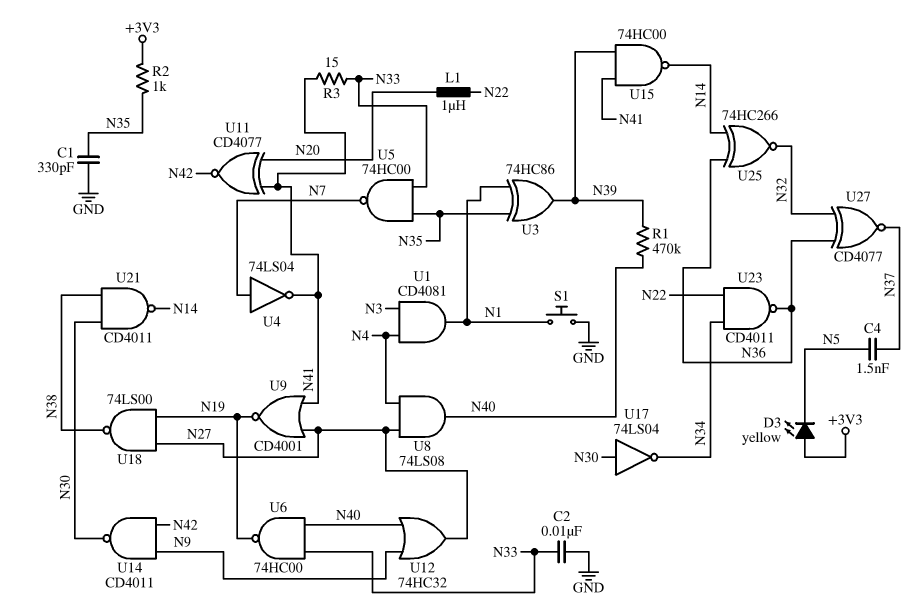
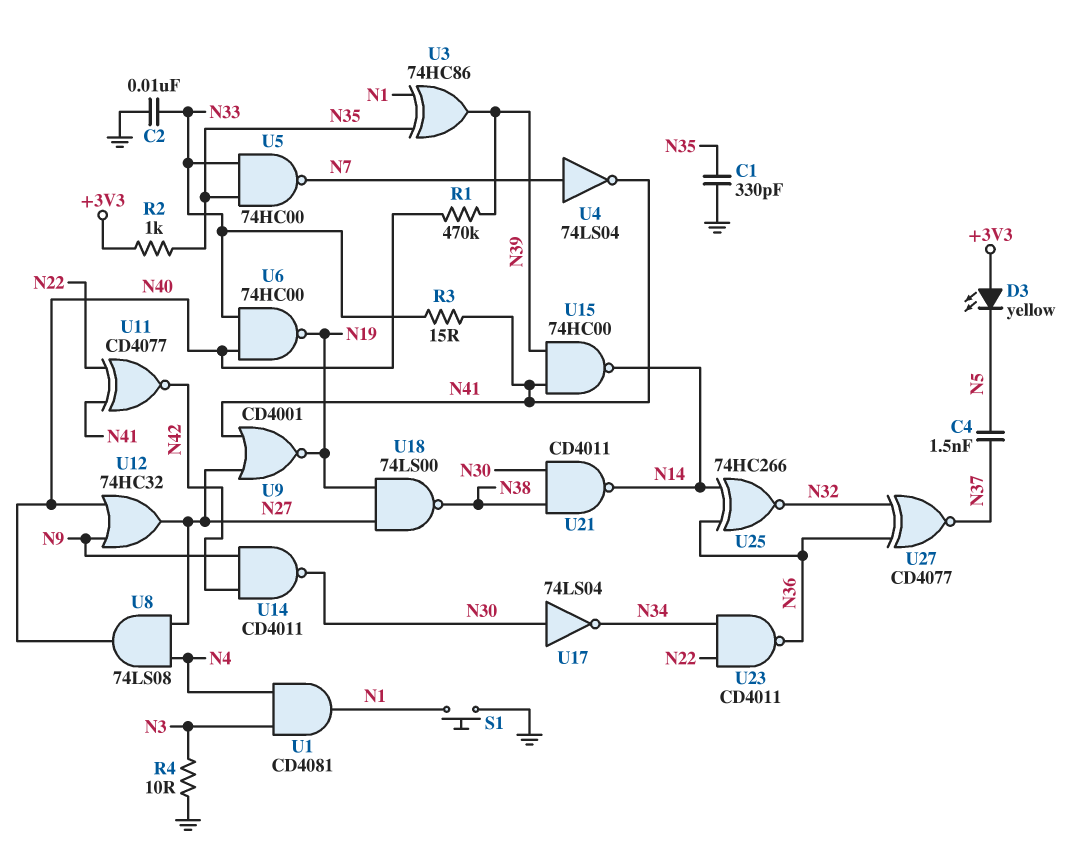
L1: 1uH (N20, N22) -> none
R4: none -> 10 (GND, N3)
U11: XNOR CD4077 (in N20, in N41, out N42) -> XNOR CD4077 (in N22, in N41, out N42)

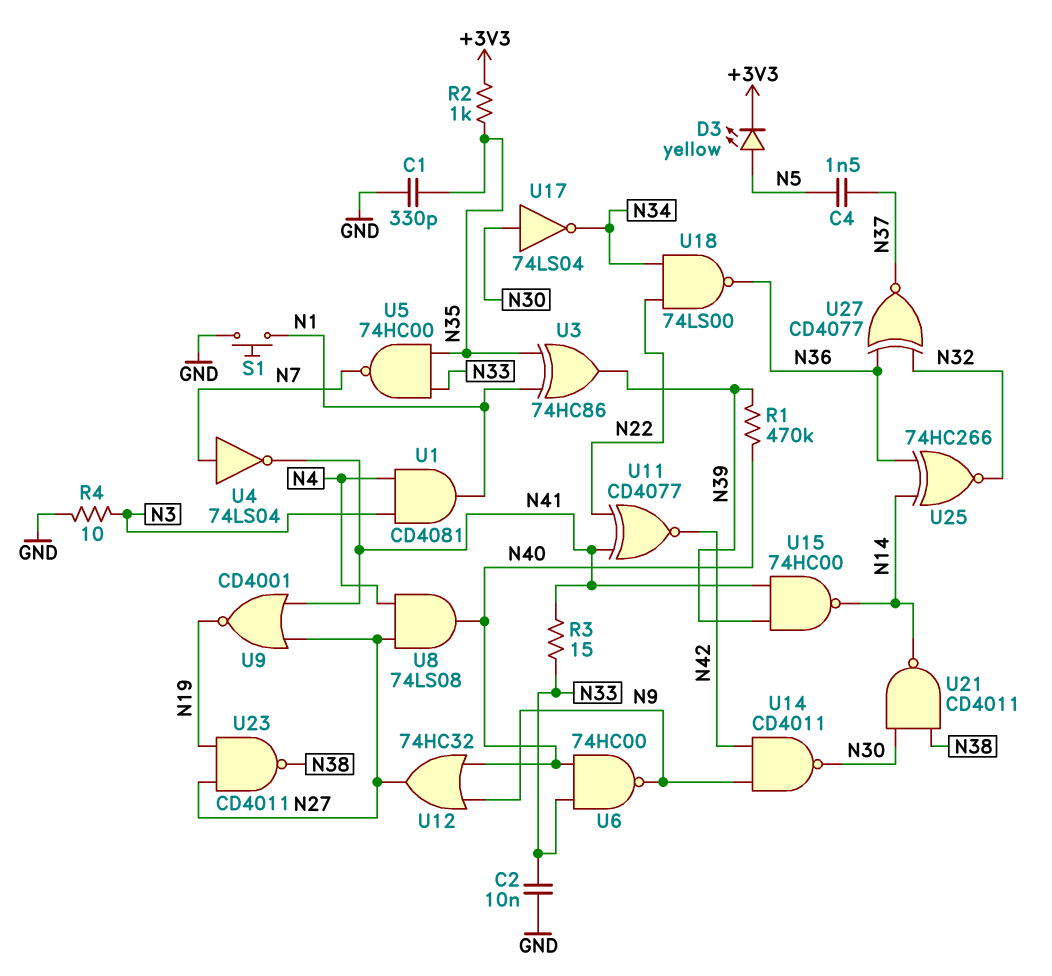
D3: LED yellow (A +3V3, K N5) -> LED yellow (A N5, K +3V3)
U6: NAND 74HC00 (in N33, in N40, out N19) -> NAND 74HC00 (in N33, in N40, out N9)
U18: NAND 74LS00 (in N19, in N27, out N38) -> NAND 74LS00 (in N22, in N34, out N36)
U23: NAND CD4011 (in N22, in N34, out N36) -> NAND CD4011 (in N19, in N27, out N38)

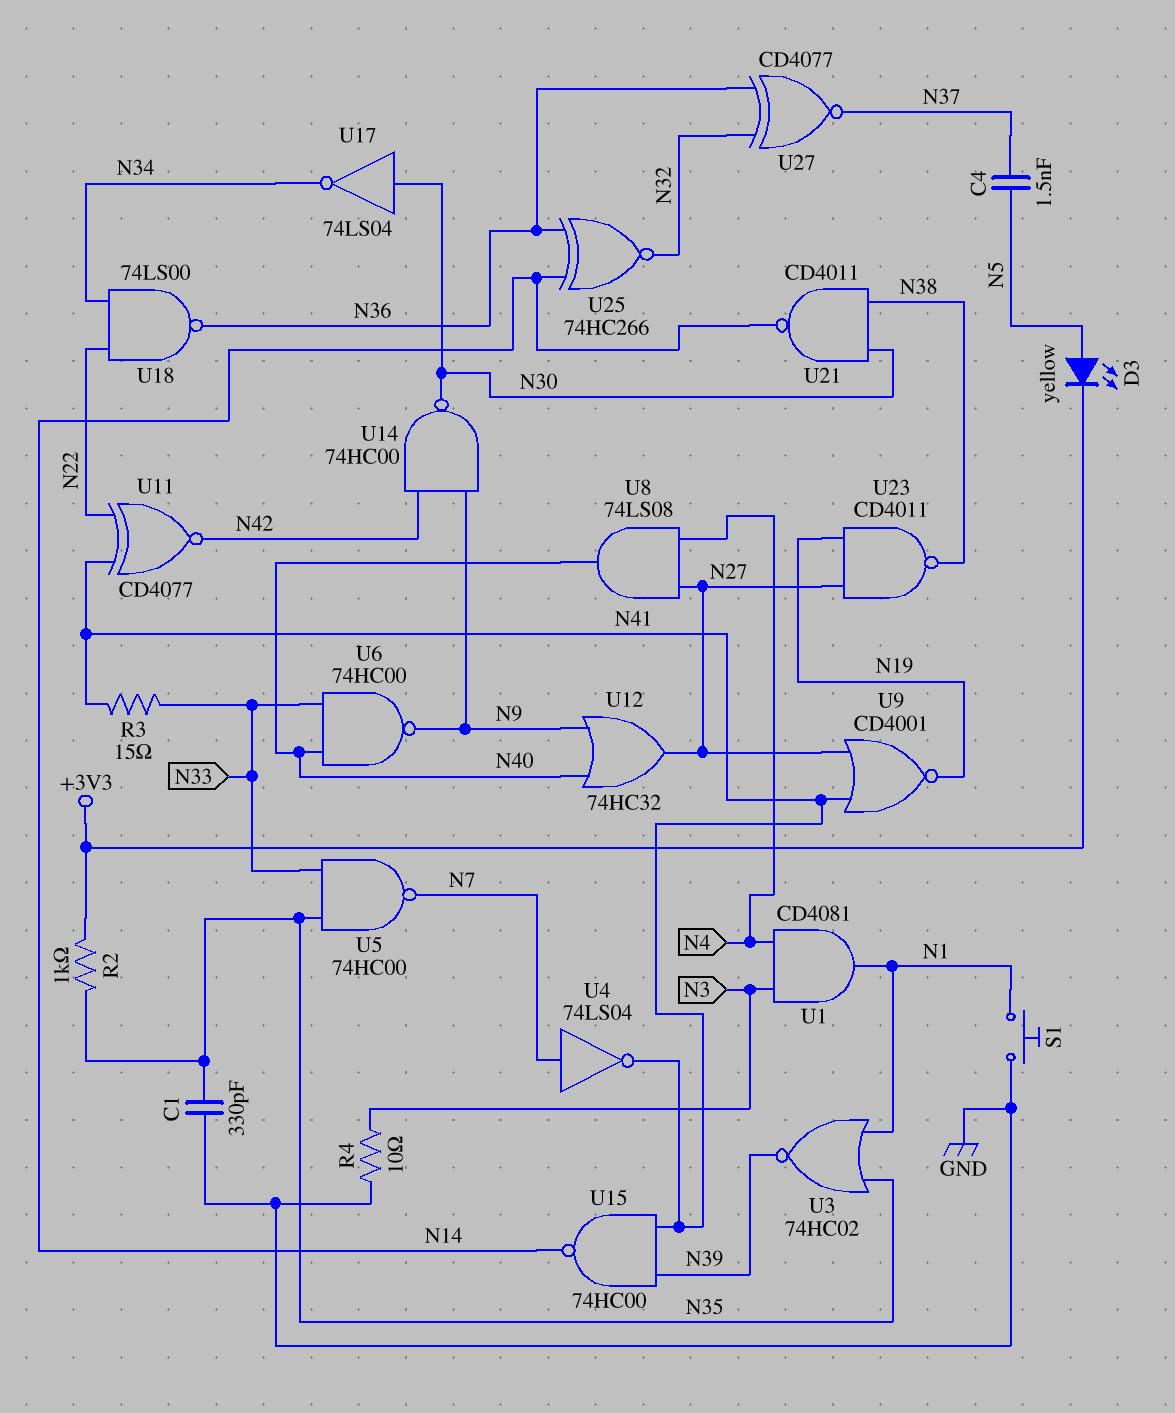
C2: 10nF (GND, N33) -> none
R1: 470k (N39, N40) -> none
U3: XOR 74HC86 (in N1, in N35, out N39) -> NOR 74HC02 (in N1, in N35, out N39)
U14: NAND CD4011 (in N9, in N42, out N30) -> NAND 74HC00 (in N9, in N42, out N30)

